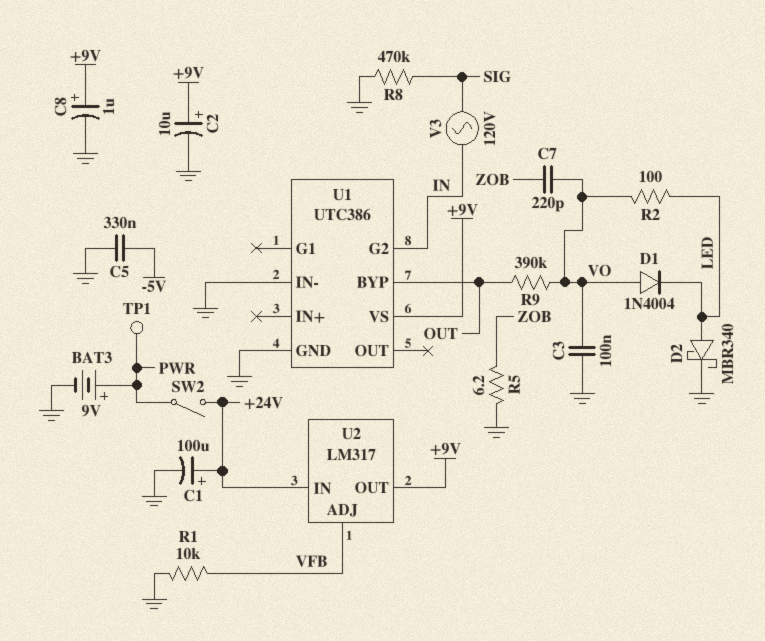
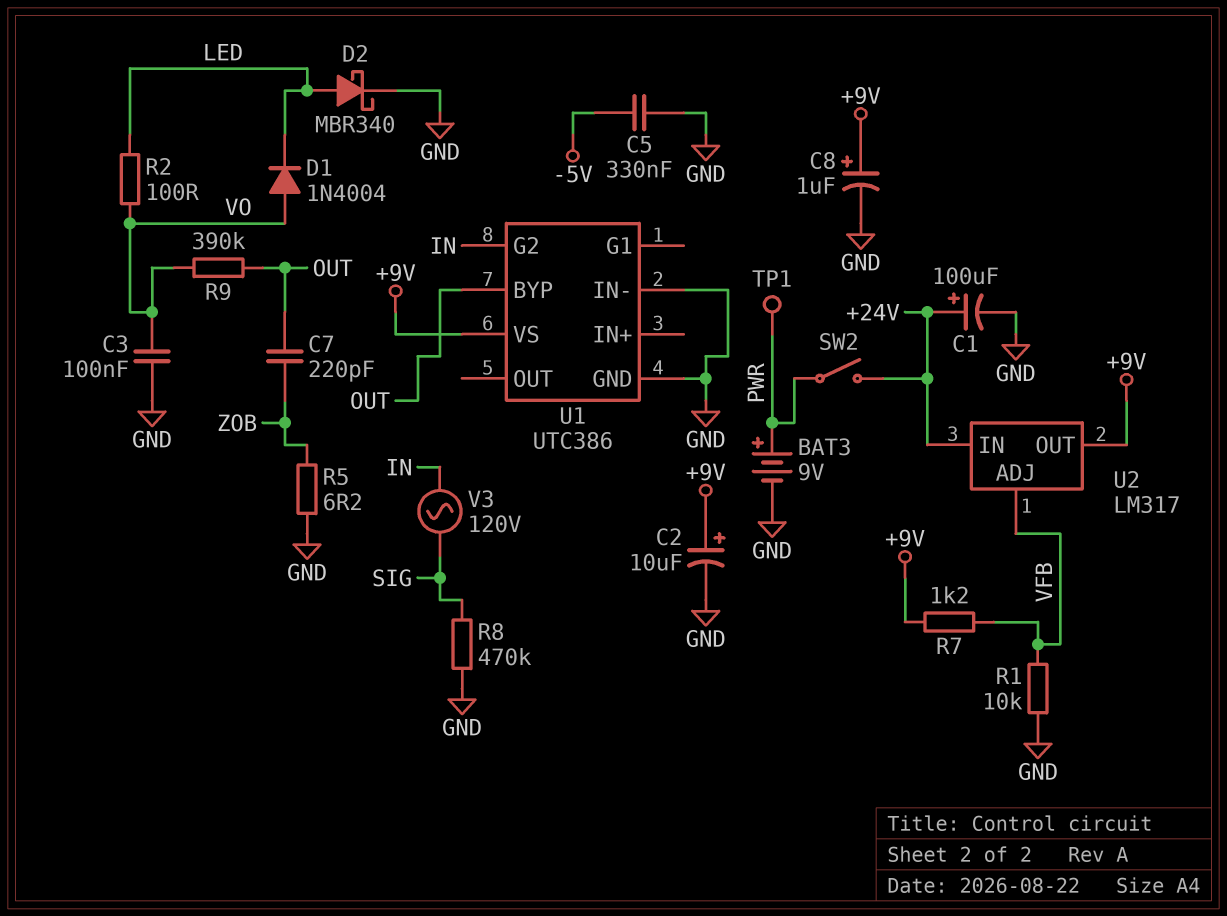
C7: 220pF (VO, ZOB) -> 220pF (OUT, ZOB)
R7: none -> 1.2k (+9V, VFB)

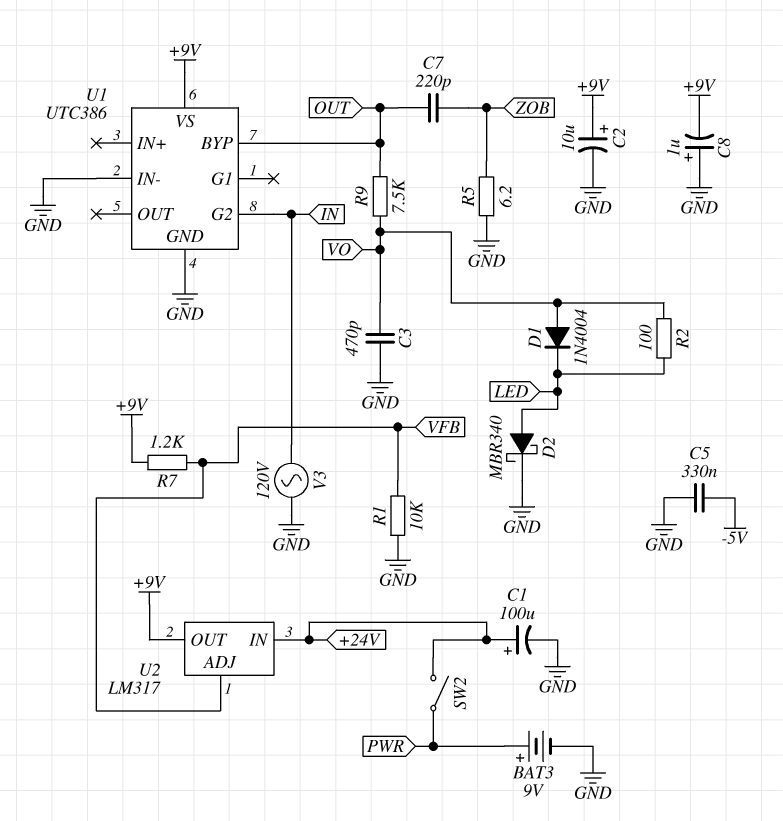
C3: 100nF (GND, VO) -> 470pF (GND, VO)
C8: 1uF (plus +9V, minus GND) -> 1uF (plus GND, minus +9V)
R8: 470k (GND, SIG) -> none
R9: 390k (OUT, VO) -> 7.5k (OUT, VO)
TP1: test point (PWR) -> none
V3: AC 120V (IN, SIG) -> AC 120V (GND, IN)

